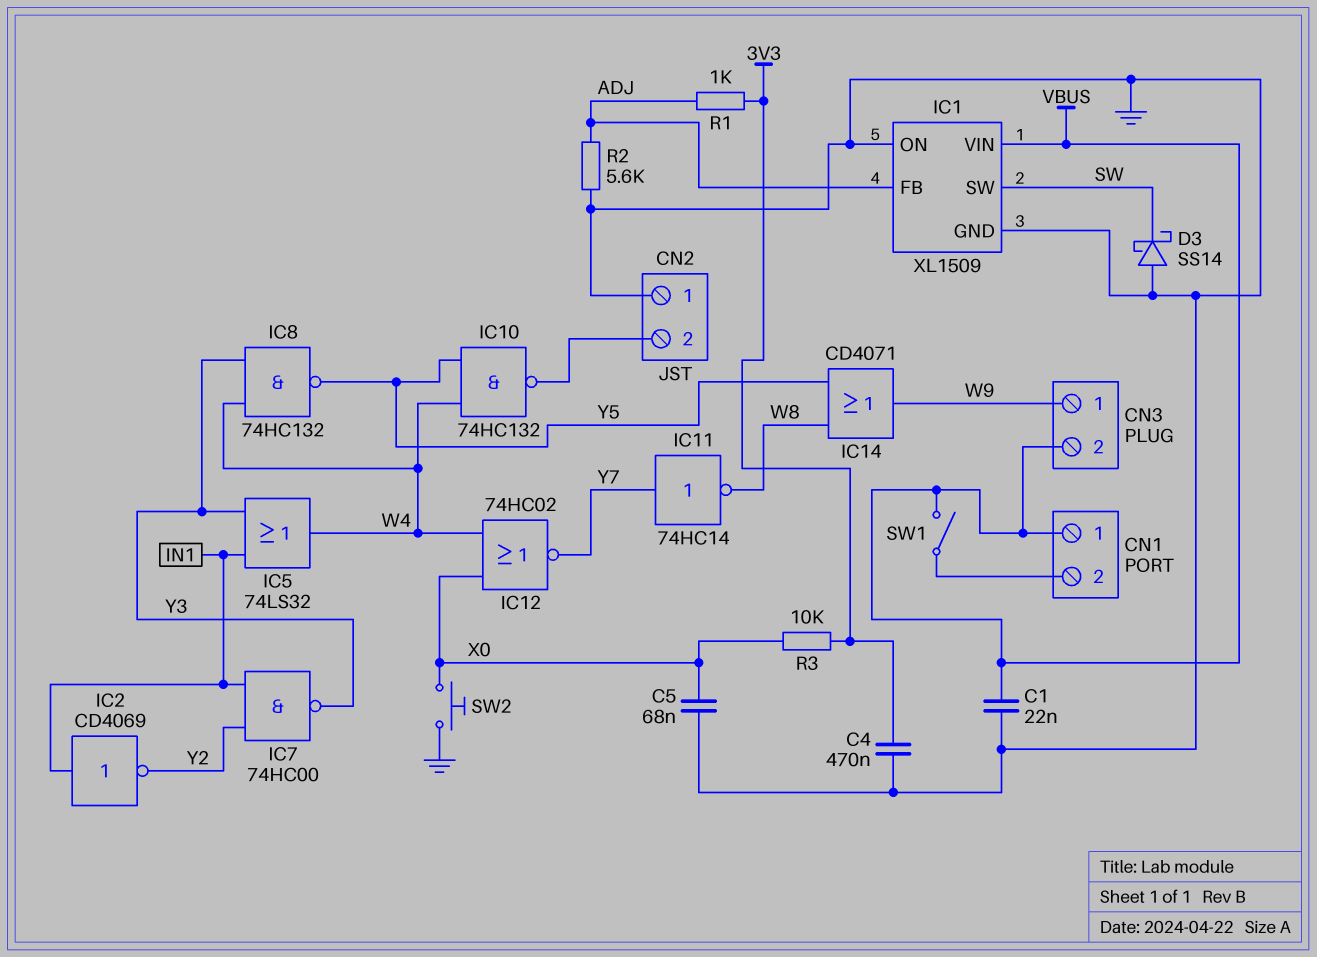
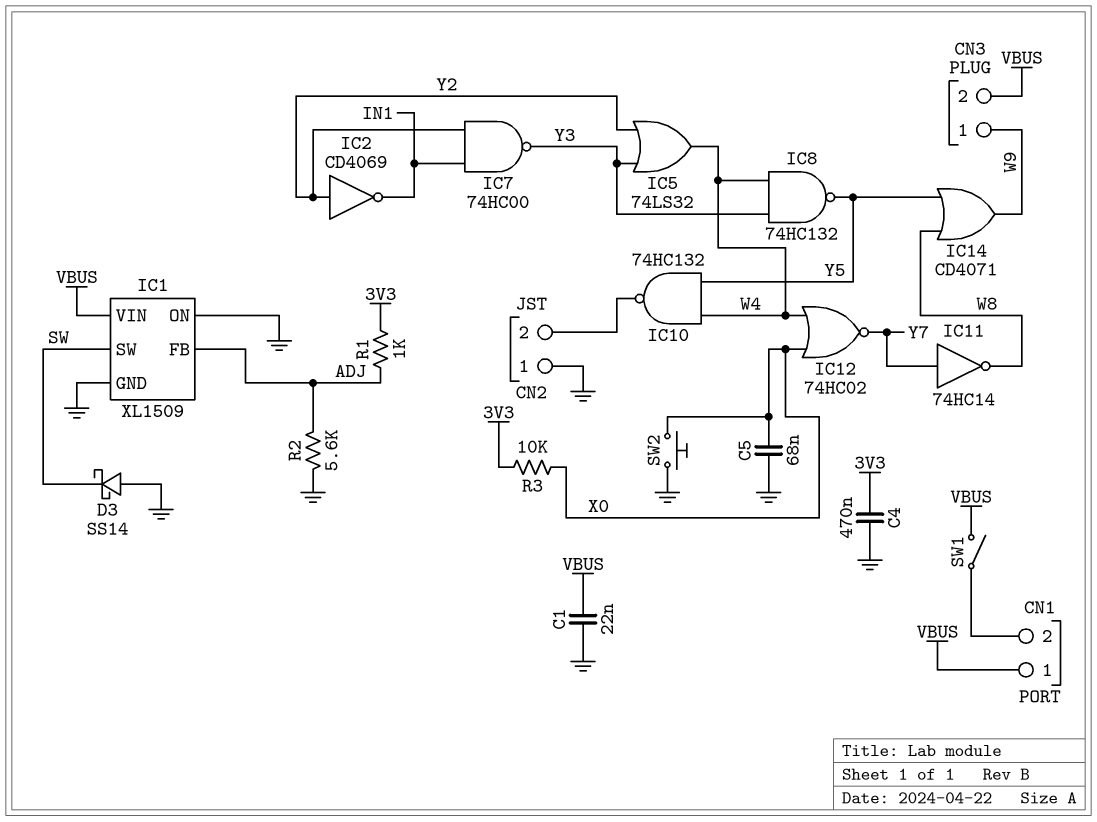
IC2: NOT CD4069 (in IN1, out Y2) -> NOT CD4069 (in Y2, out IN1)
IC5: OR 74LS32 (in IN1, in Y3, out W4) -> OR 74LS32 (in Y2, in Y3, out W4)

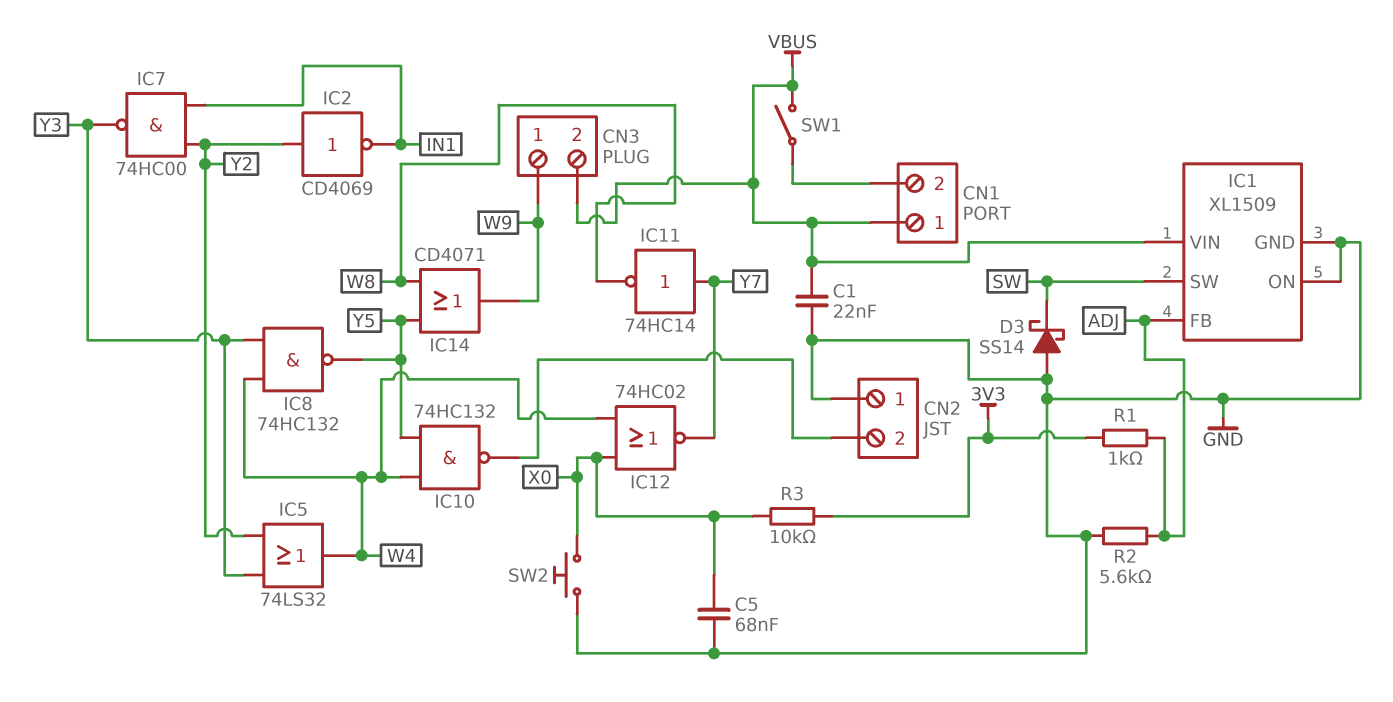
C4: 470nF (3V3, GND) -> none

